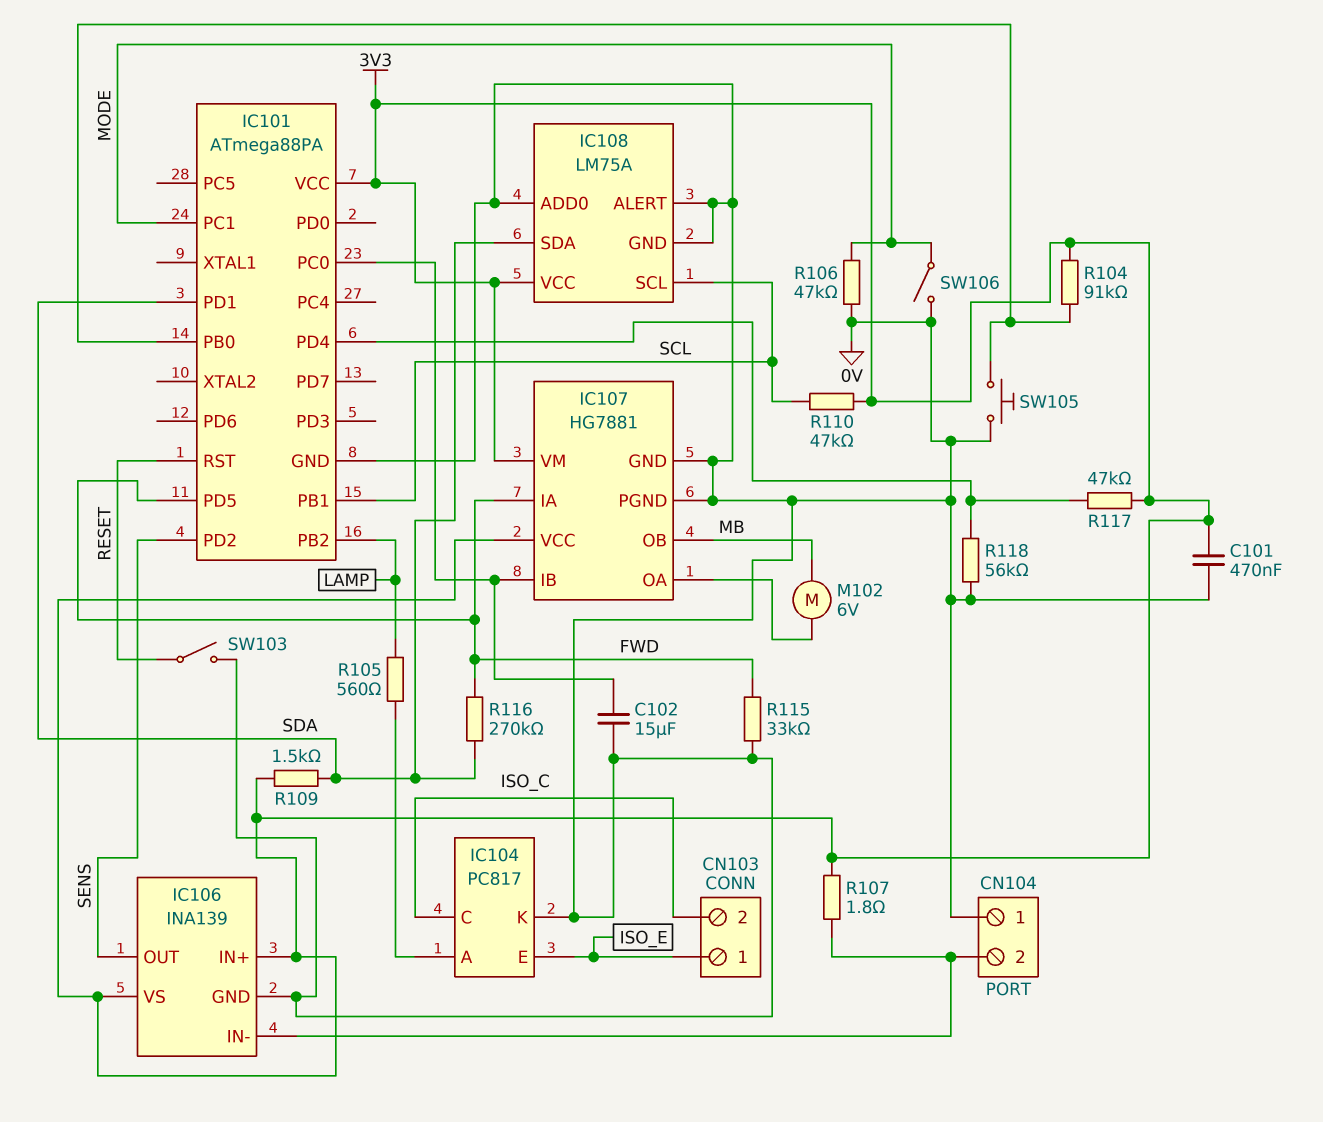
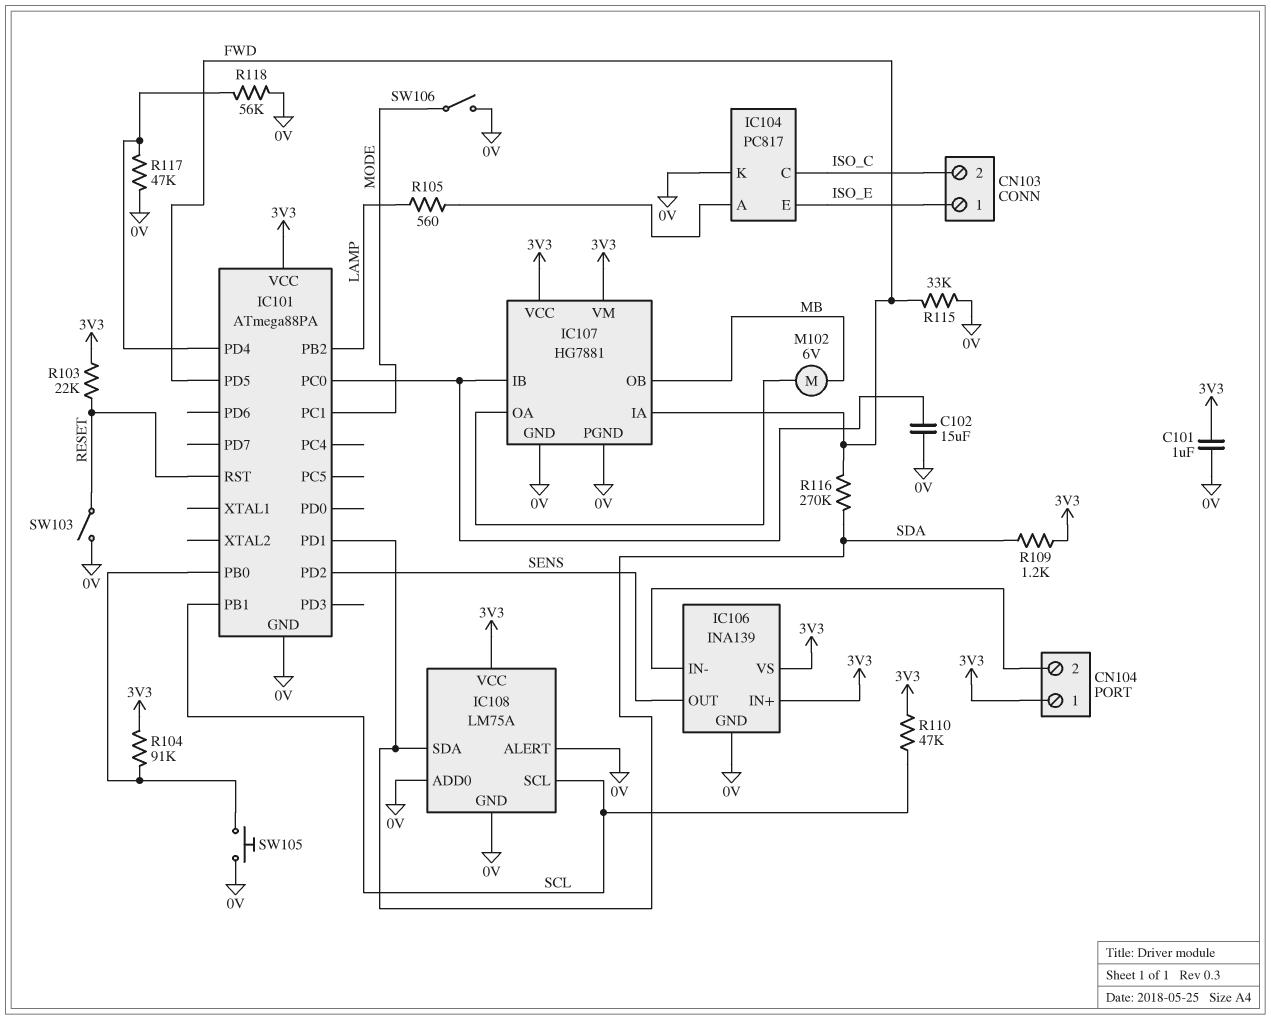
C101: 470nF (0V, 3V3) -> 1uF (0V, 3V3)
CN104 pin 1: 0V -> 3V3
R103: none -> 22k (3V3, RESET)
R106: 47k (0V, MODE) -> none
R107: 1.8 (3V3, CN104/2) -> none
R109: 1.5k (3V3, SDA) -> 1.2k (3V3, SDA)
R117: 47k (3V3, IC101/PD4) -> 47k (0V, IC101/PD4)

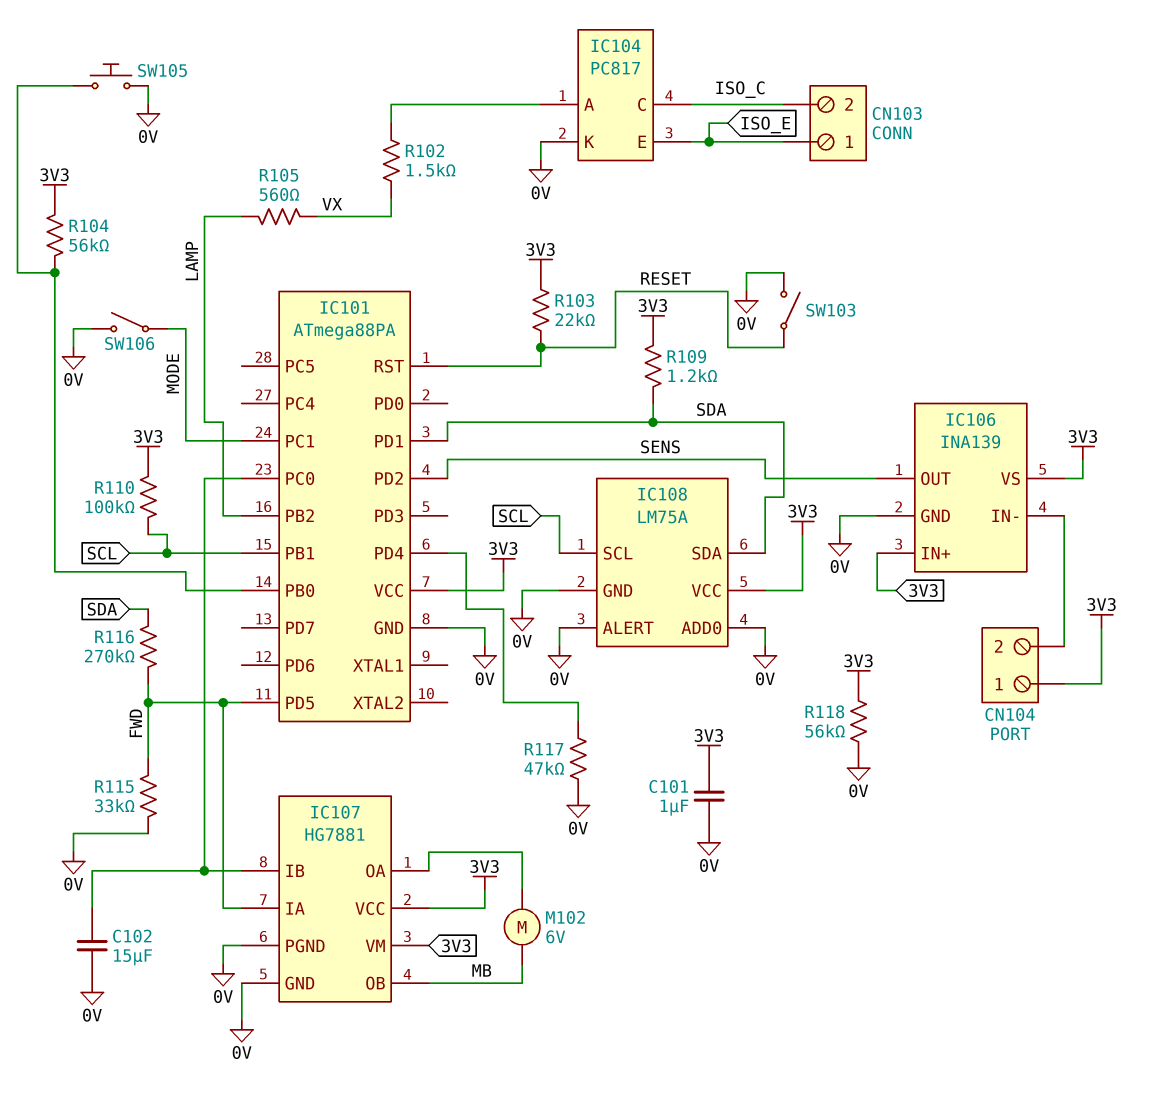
R102: none -> 1.5k (IC104/A, VX)
R104: 91k (3V3, IC101/PB0) -> 56k (3V3, IC101/PB0)
R105: 560 (IC104/A, LAMP) -> 560 (LAMP, VX)
R110: 47k (3V3, SCL) -> 100k (3V3, SCL)
R118: 56k (0V, IC101/PD4) -> 56k (0V, 3V3)

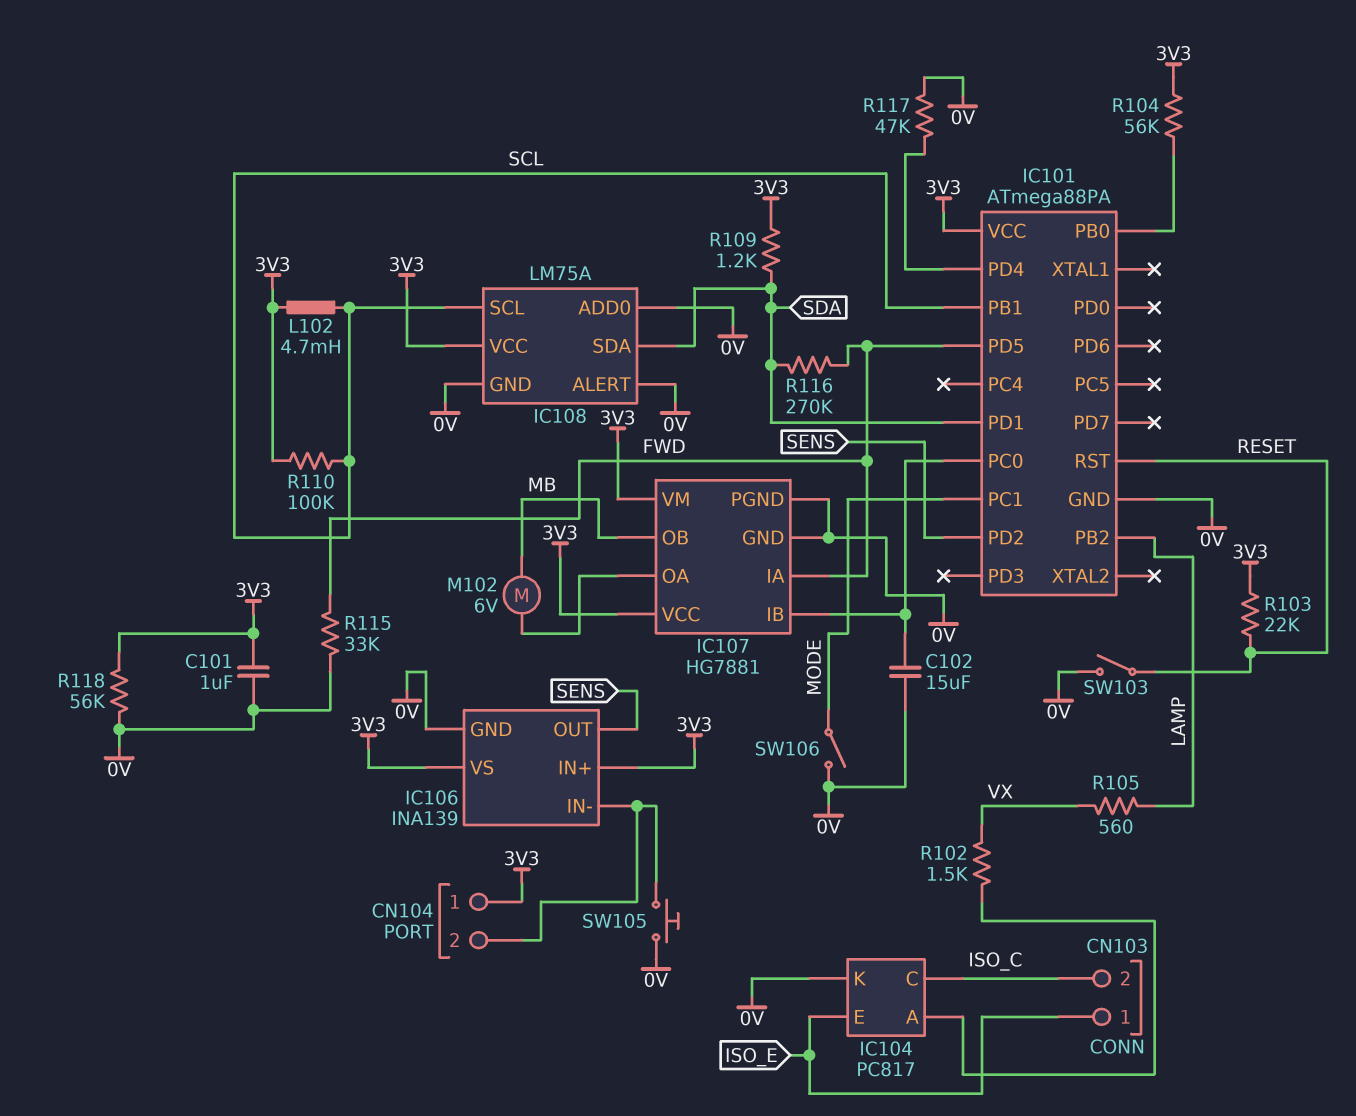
L102: none -> 4.7mH (3V3, SCL)
SW105: button (0V, IC101/PB0) -> button (0V, CN104/2)

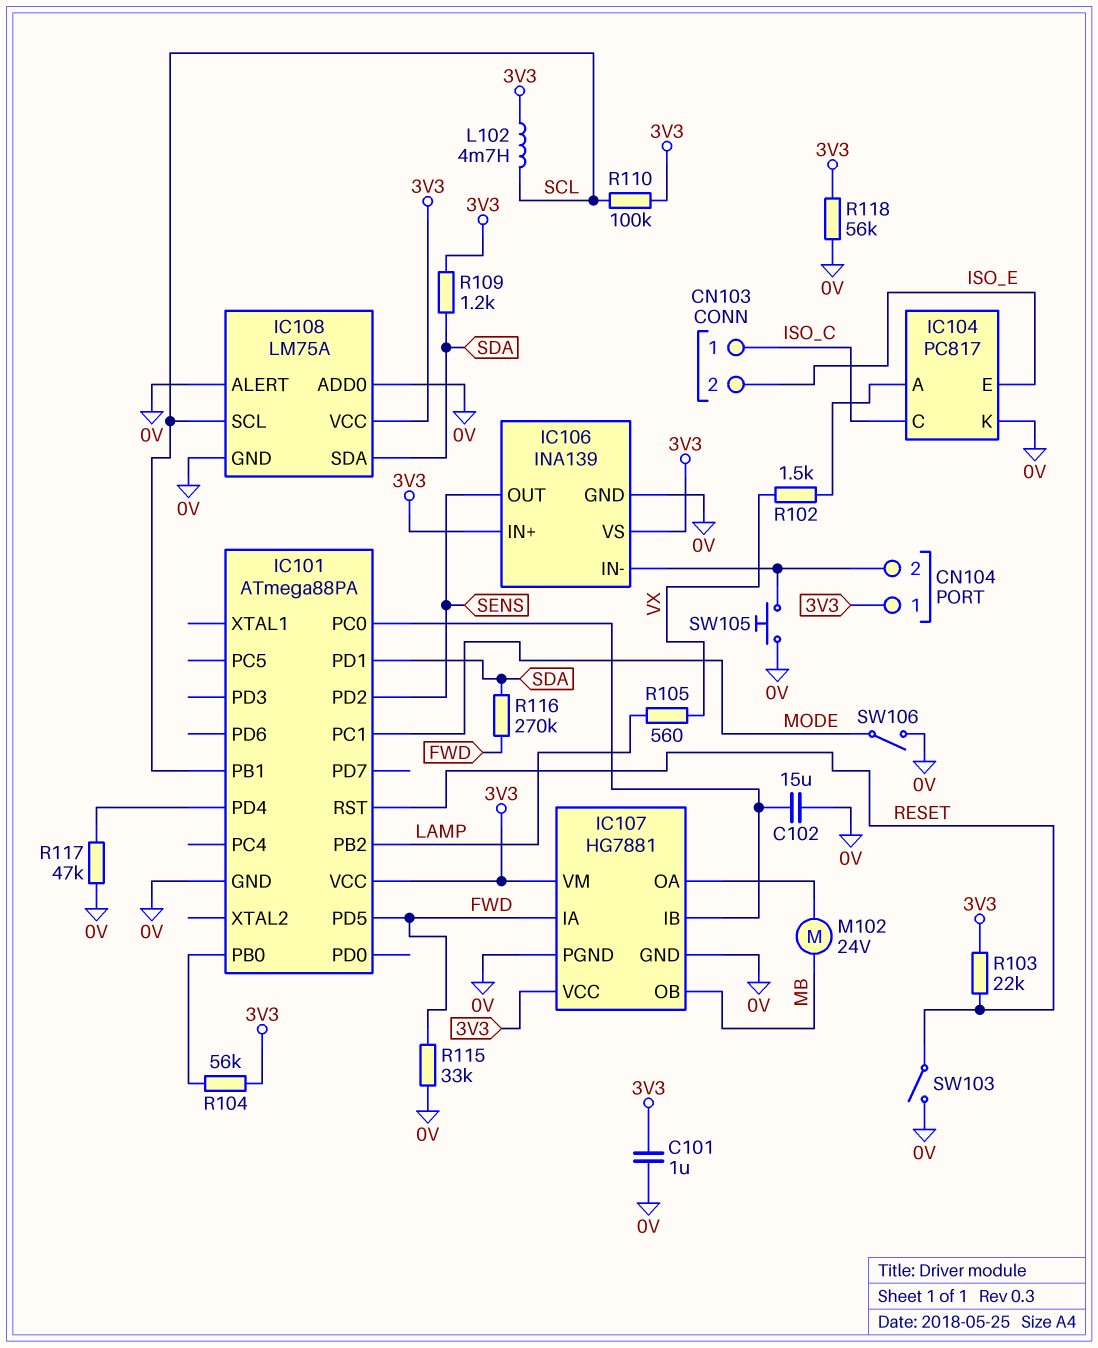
CN103 pin 1: ISO_E -> ISO_C
CN103 pin 2: ISO_C -> ISO_E
M102: motor 6V (IC107/OA, MB) -> motor 24V (IC107/OA, MB)

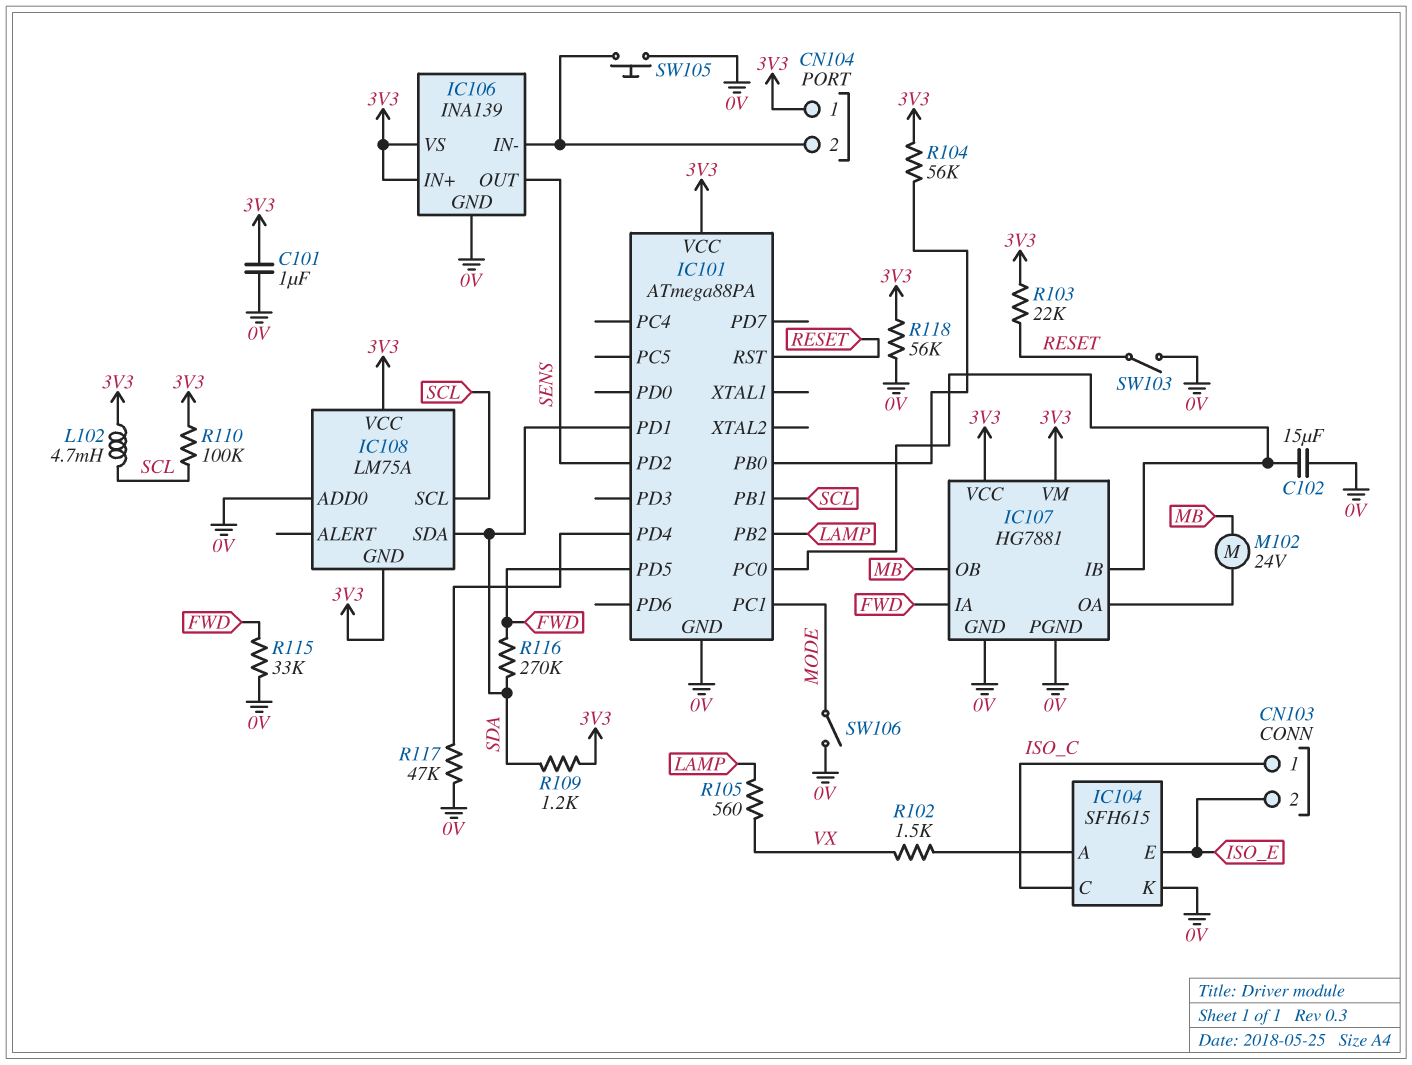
IC104: PC817 -> SFH615
IC108 pin ALERT: 0V -> none
IC108 pin GND: 0V -> 3V3

